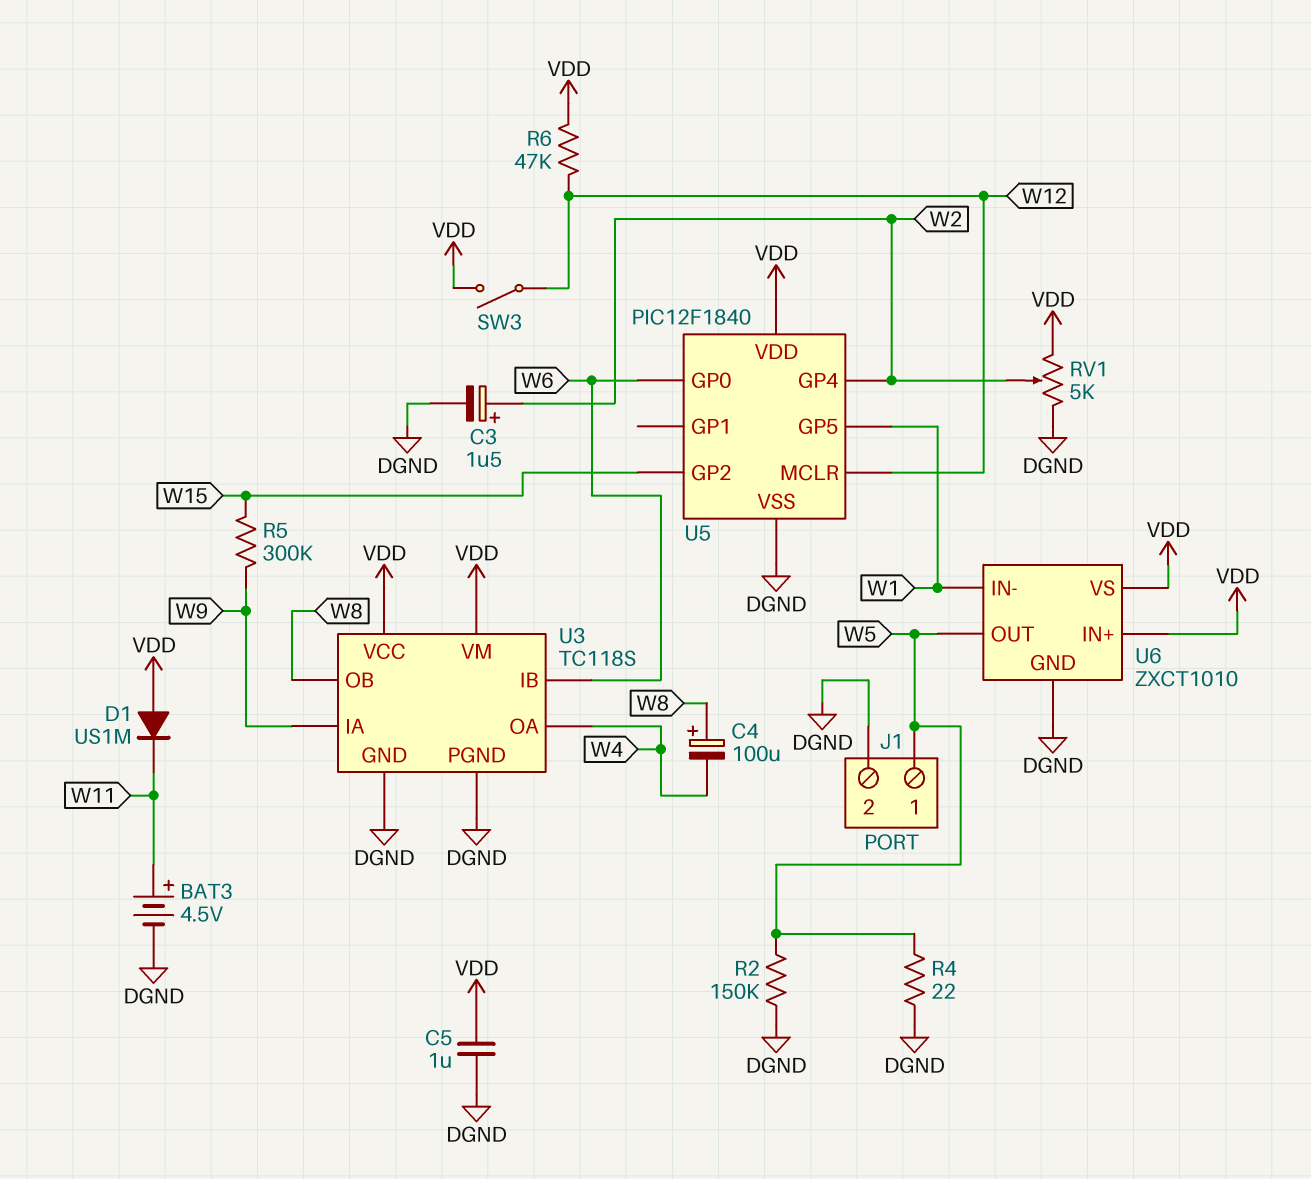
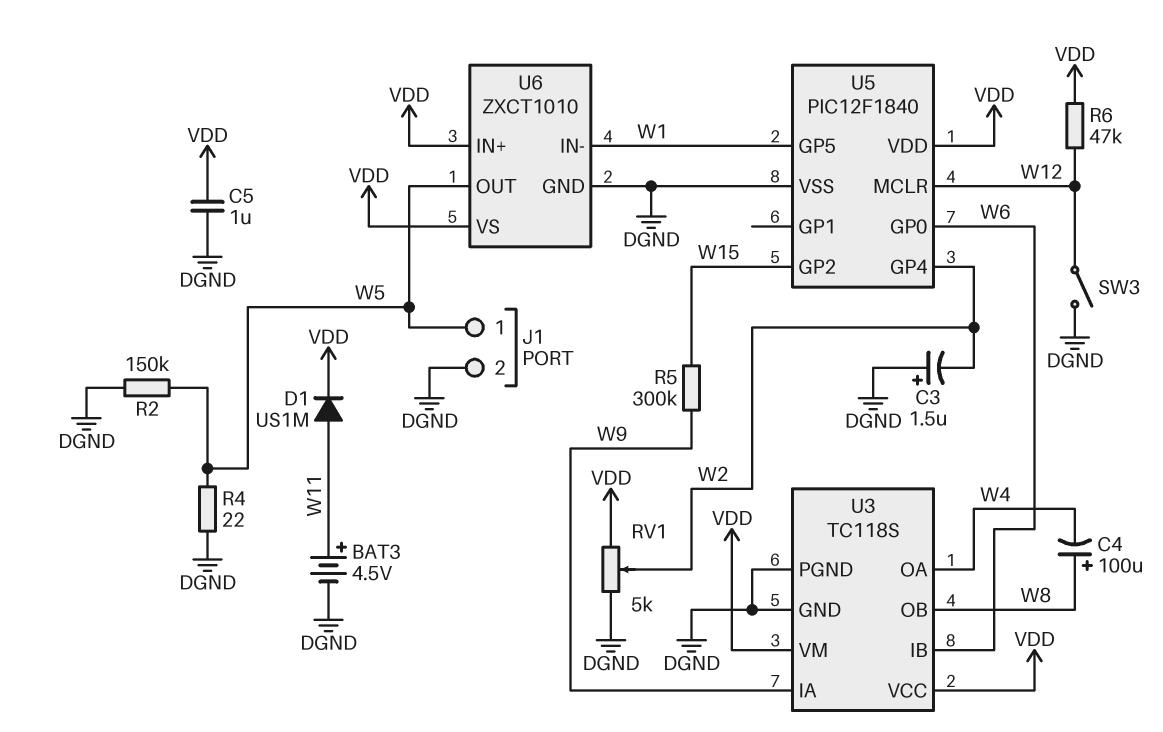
C3: 1.5uF (plus W2, minus DGND) -> 1.5uF (plus DGND, minus W2)
D1: diode US1M (A VDD, K W11) -> diode US1M (A W11, K VDD)
SW3: switch (VDD, W12) -> switch (DGND, W12)

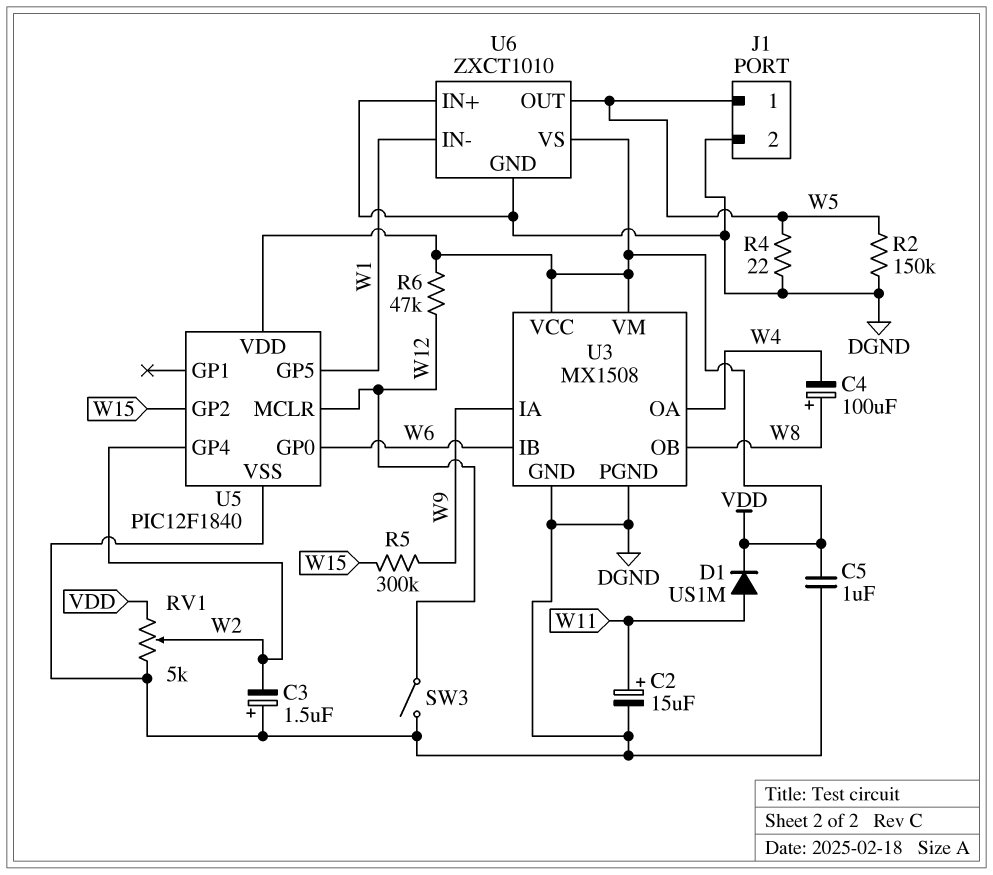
BAT3: 4.5V (plus W11, minus DGND) -> none
C2: none -> 15uF (plus W11, minus DGND)
U3: TC118S -> MX1508
U6 pin IN+: VDD -> DGND

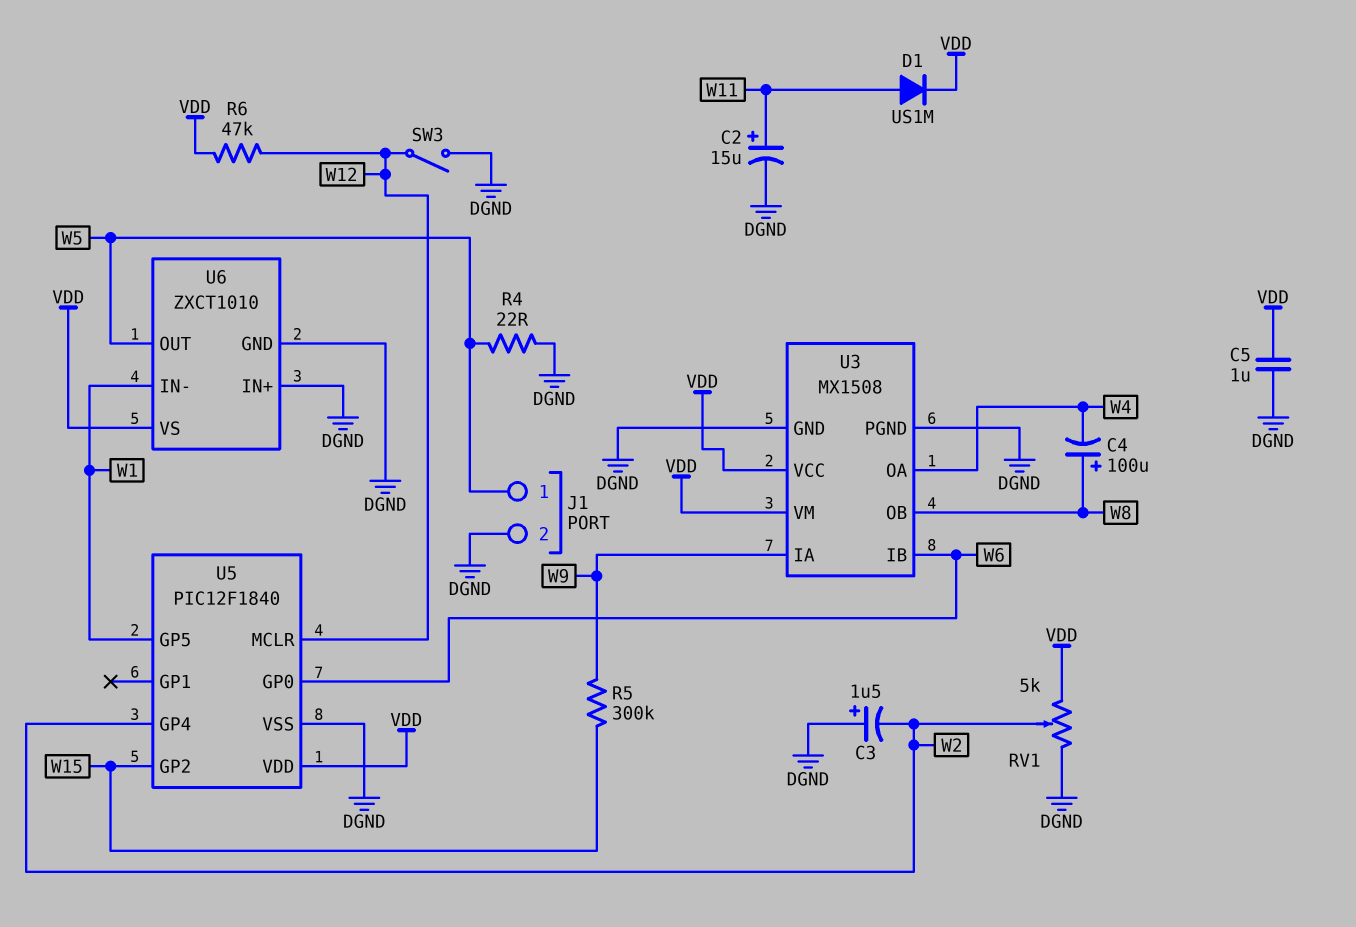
R2: 150k (DGND, W5) -> none

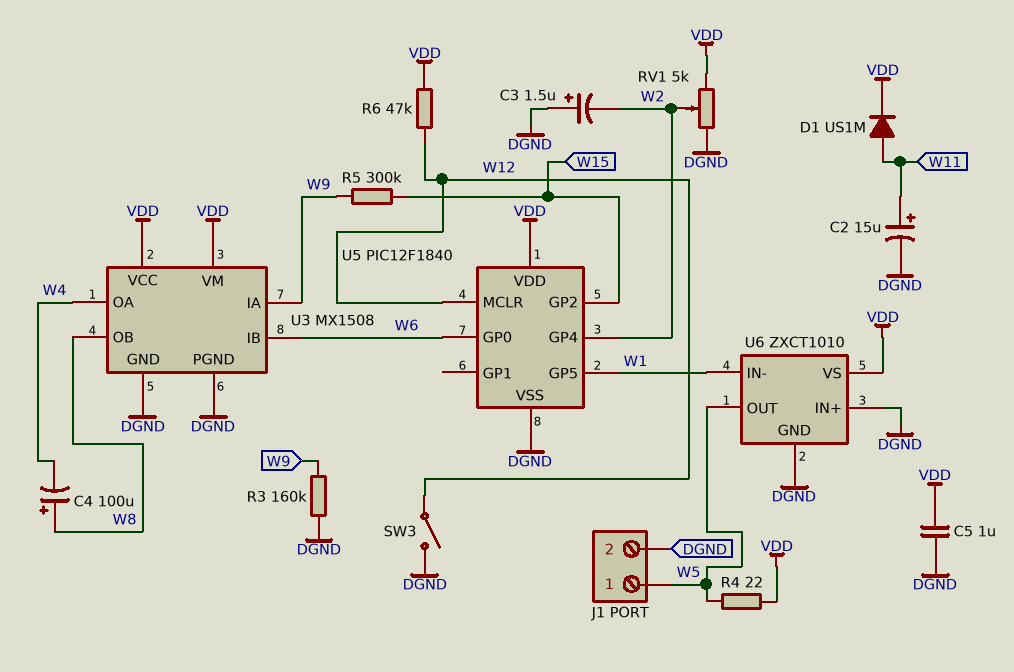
R3: none -> 160k (DGND, W9)
R4: 22 (DGND, W5) -> 22 (VDD, W5)

